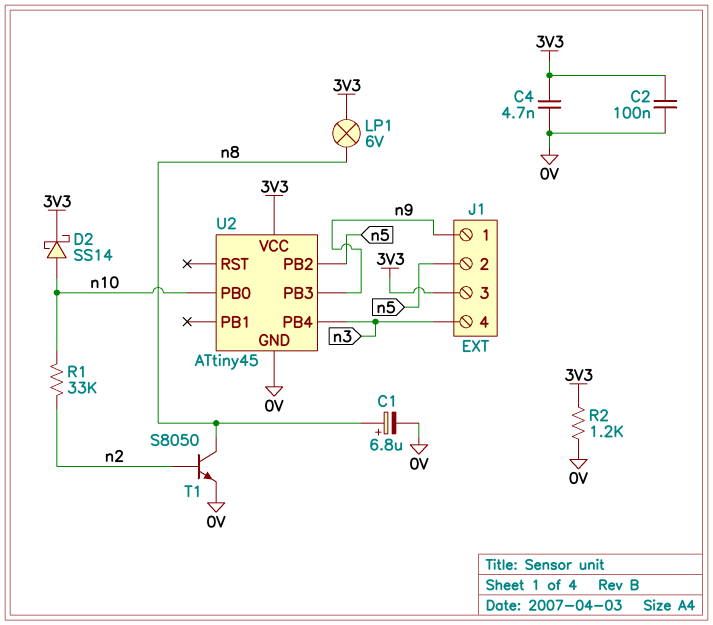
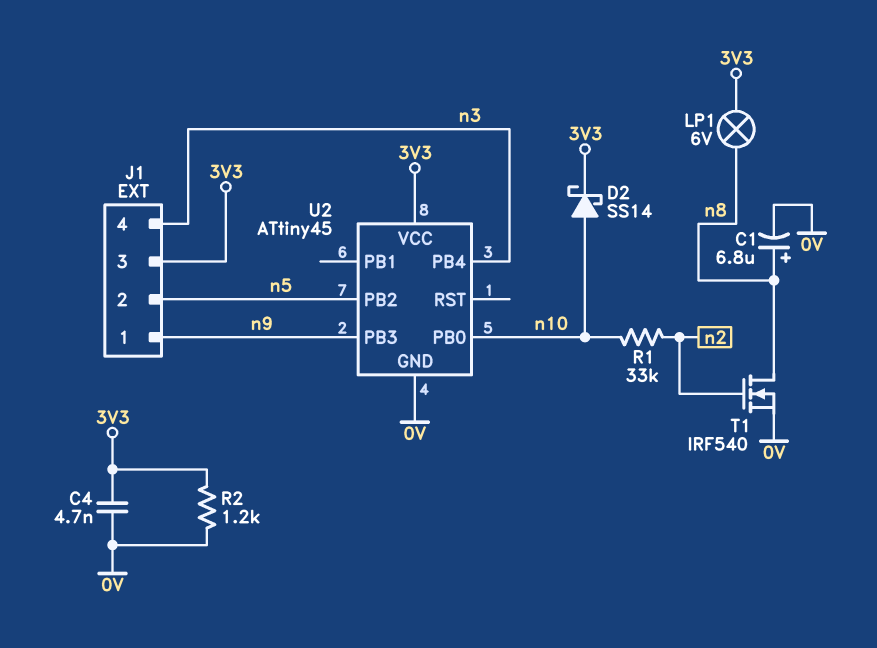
C2: 100nF (0V, 3V3) -> none
T1: NPN S8050 (B n2, C n8, E 0V) -> NMOS IRF540 (G n2, D n8, S 0V)

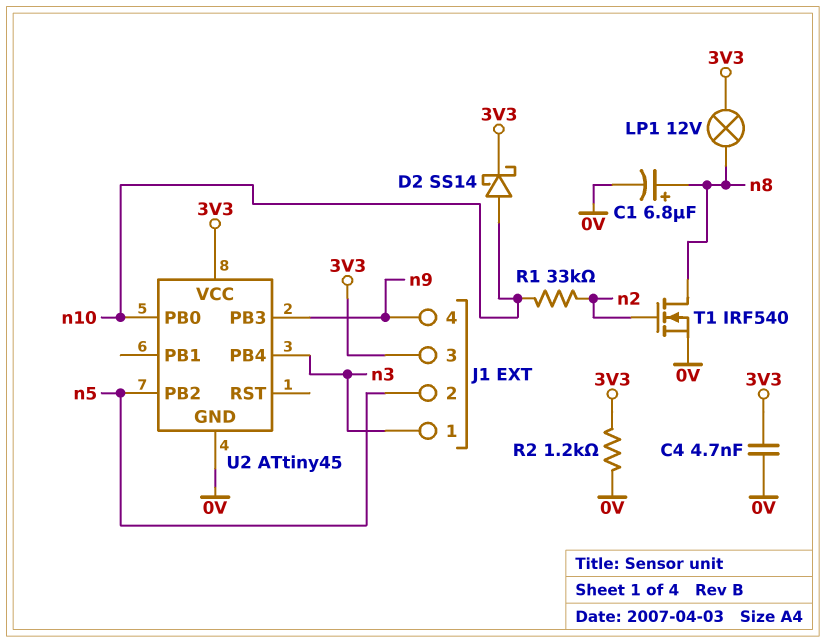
J1 pin 1: n9 -> n3
J1 pin 4: n3 -> n9
LP1: lamp 6V (3V3, n8) -> lamp 12V (3V3, n8)

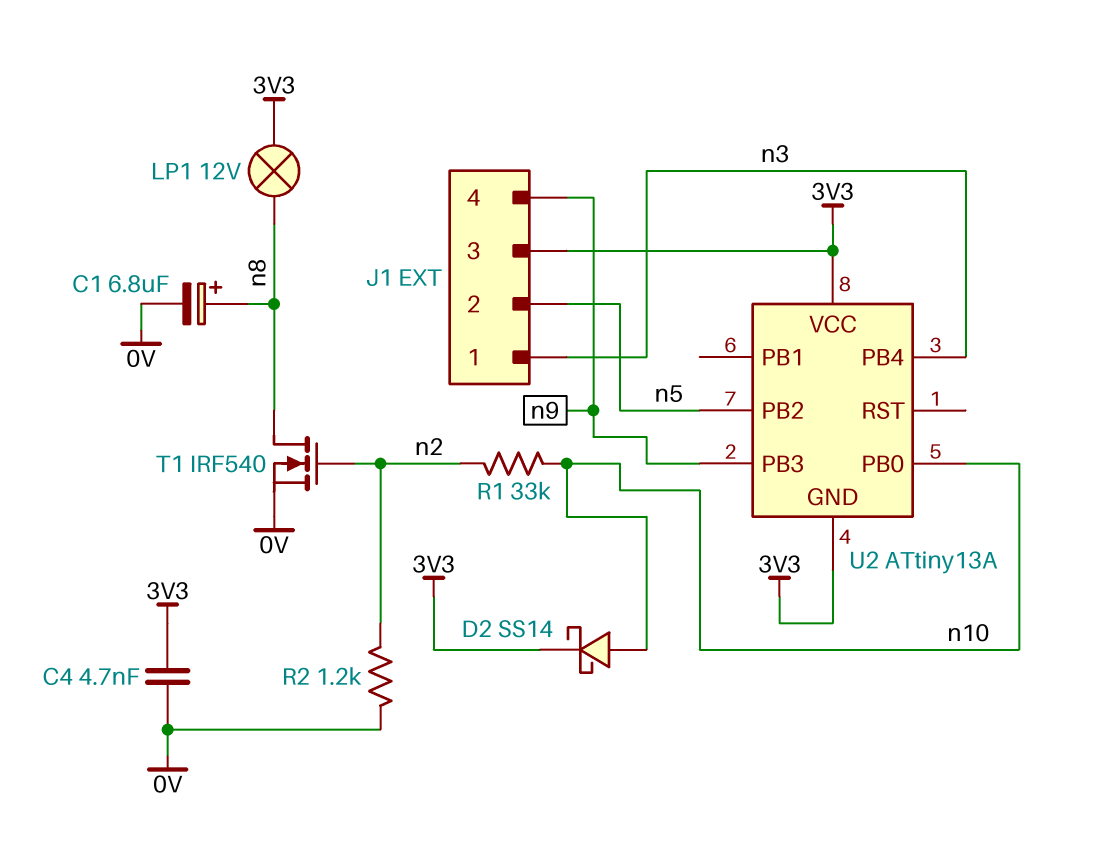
R2: 1.2k (0V, 3V3) -> 1.2k (0V, n2)
U2: ATtiny45 -> ATtiny13A
U2 pin GND: 0V -> 3V3

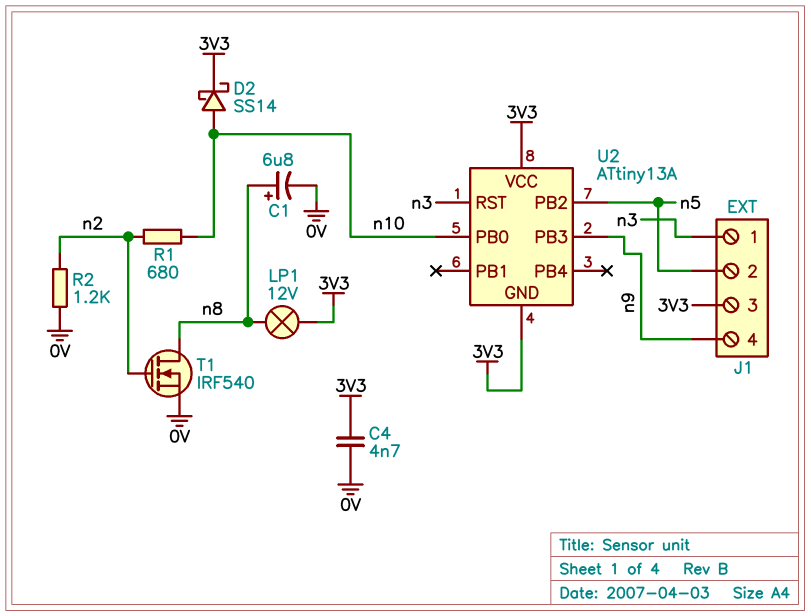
R1: 33k (n2, n10) -> 680 (n2, n10)
U2 pin PB4: n3 -> none
U2 pin RST: none -> n3

